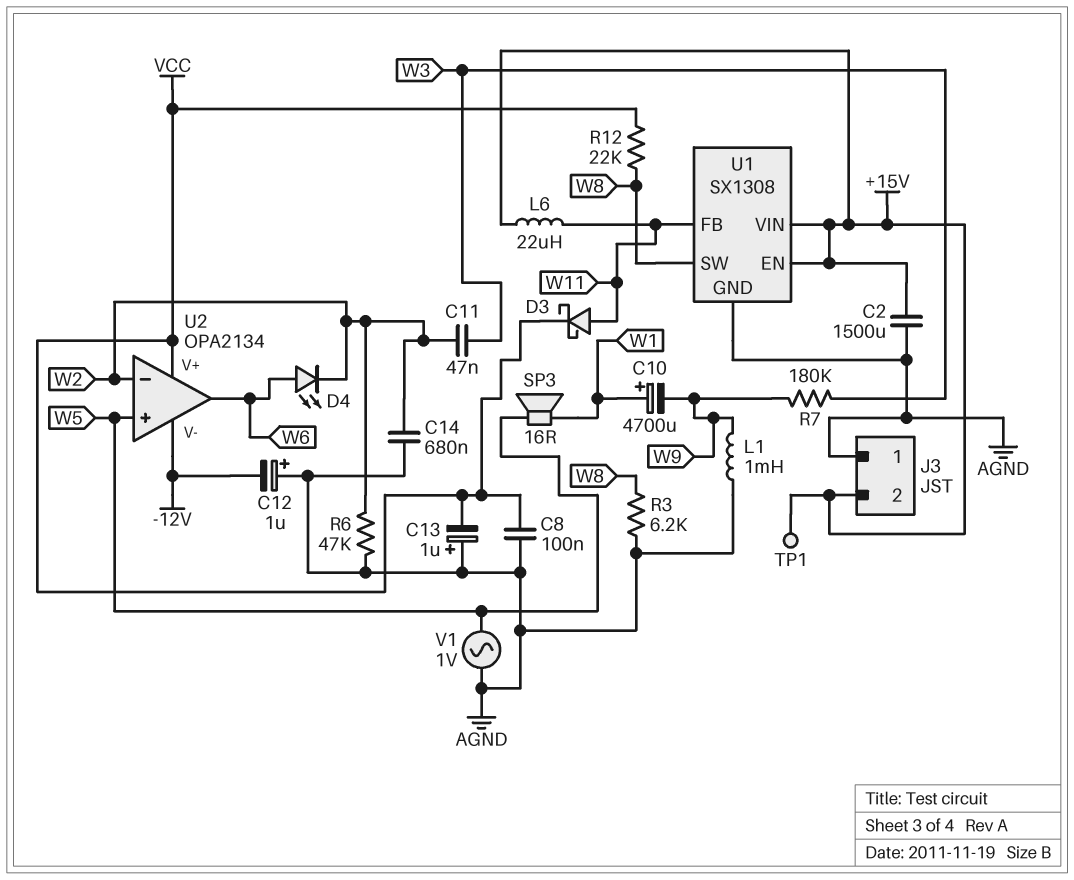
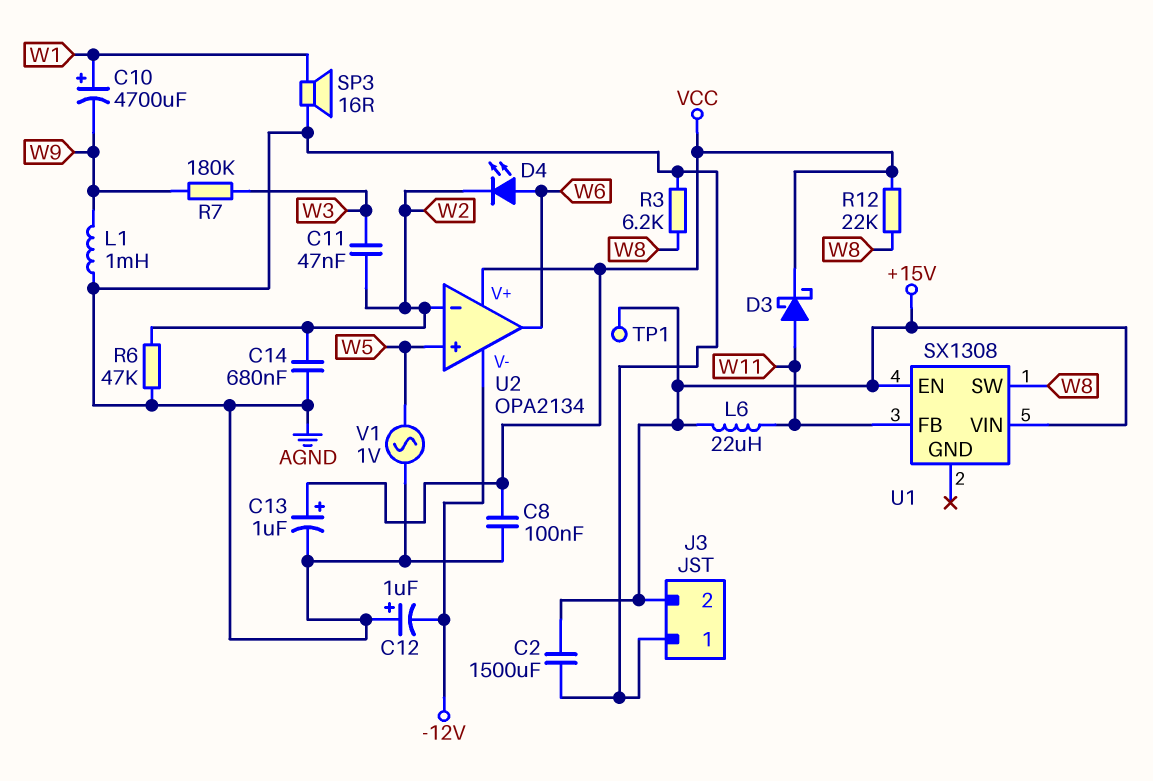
C13: 1uF (plus AGND, minus VCC) -> 1uF (plus VCC, minus AGND)
SP3: speaker 16R (W1, W5) -> speaker 16R (AGND, W1)
U1 pin GND: AGND -> none

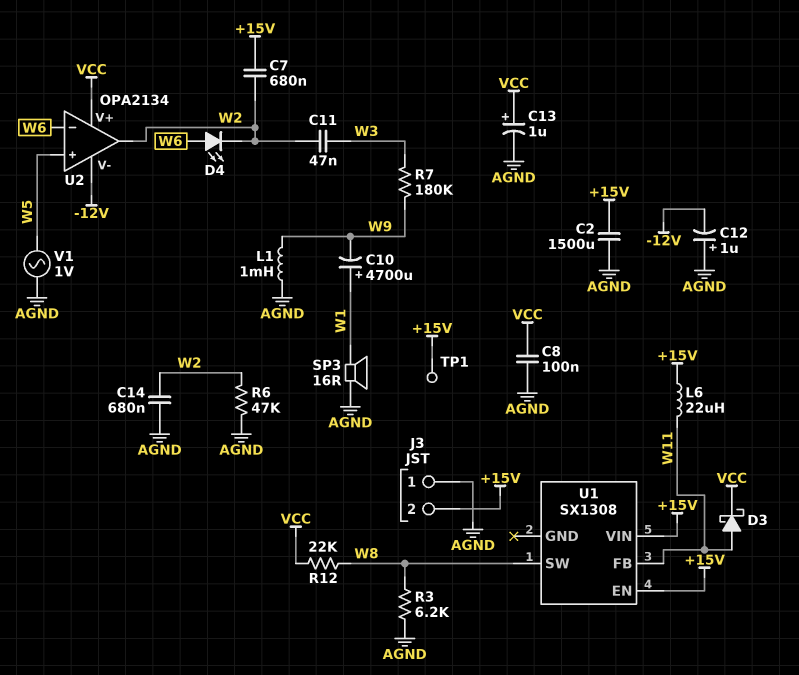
C7: none -> 680nF (+15V, W2)
U2 pin in-: W2 -> W6
U2 pin out: W6 -> W2

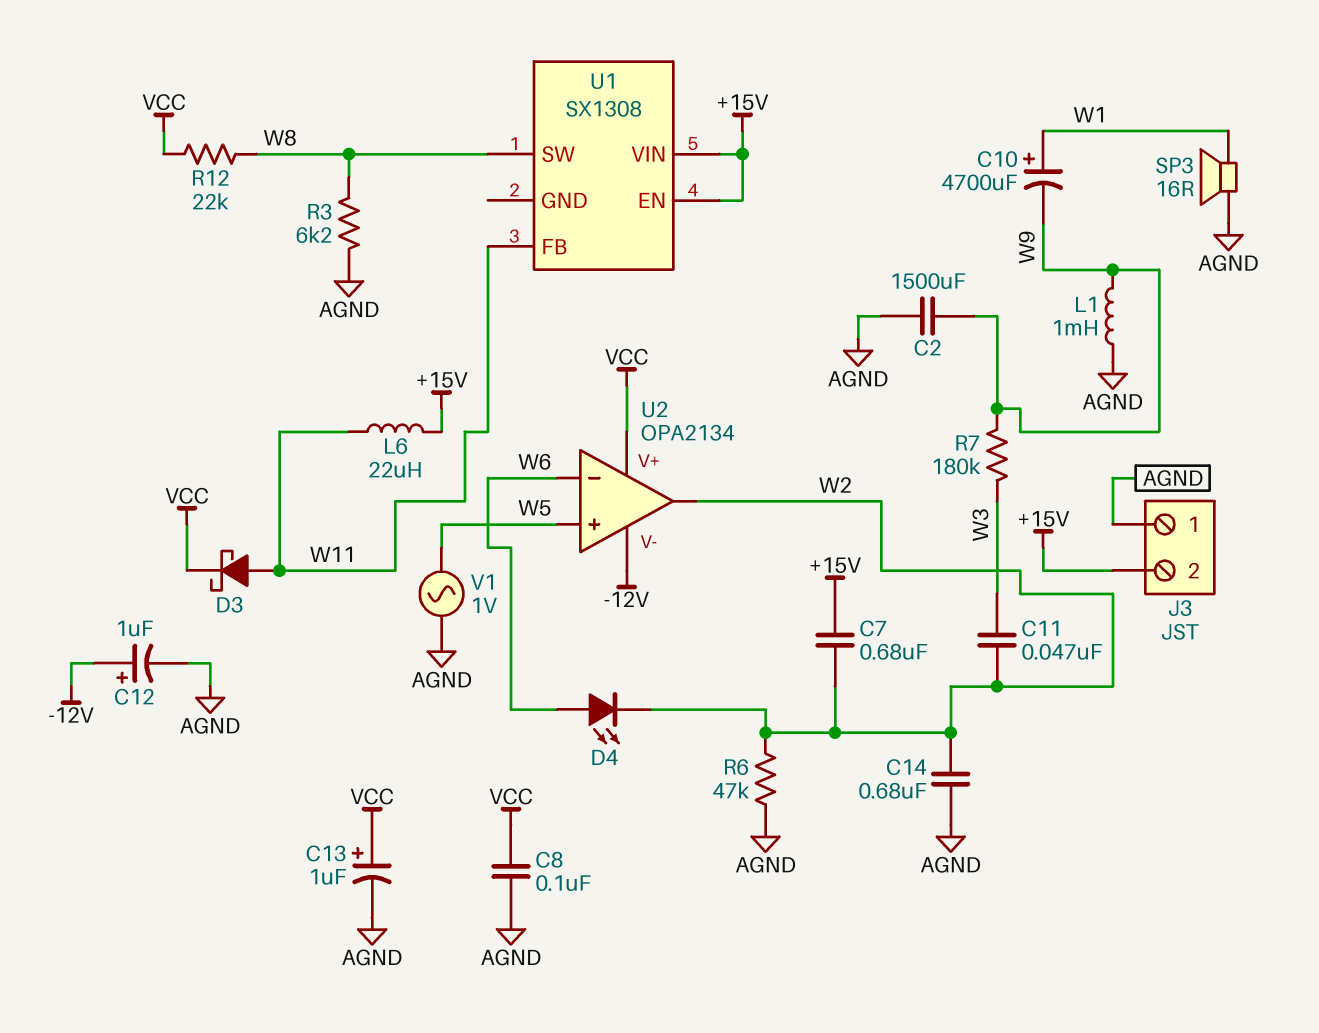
C2: 1500uF (+15V, AGND) -> 1500uF (AGND, W9)
C12: 1uF (plus AGND, minus -12V) -> 1uF (plus -12V, minus AGND)
TP1: test point (+15V) -> none

